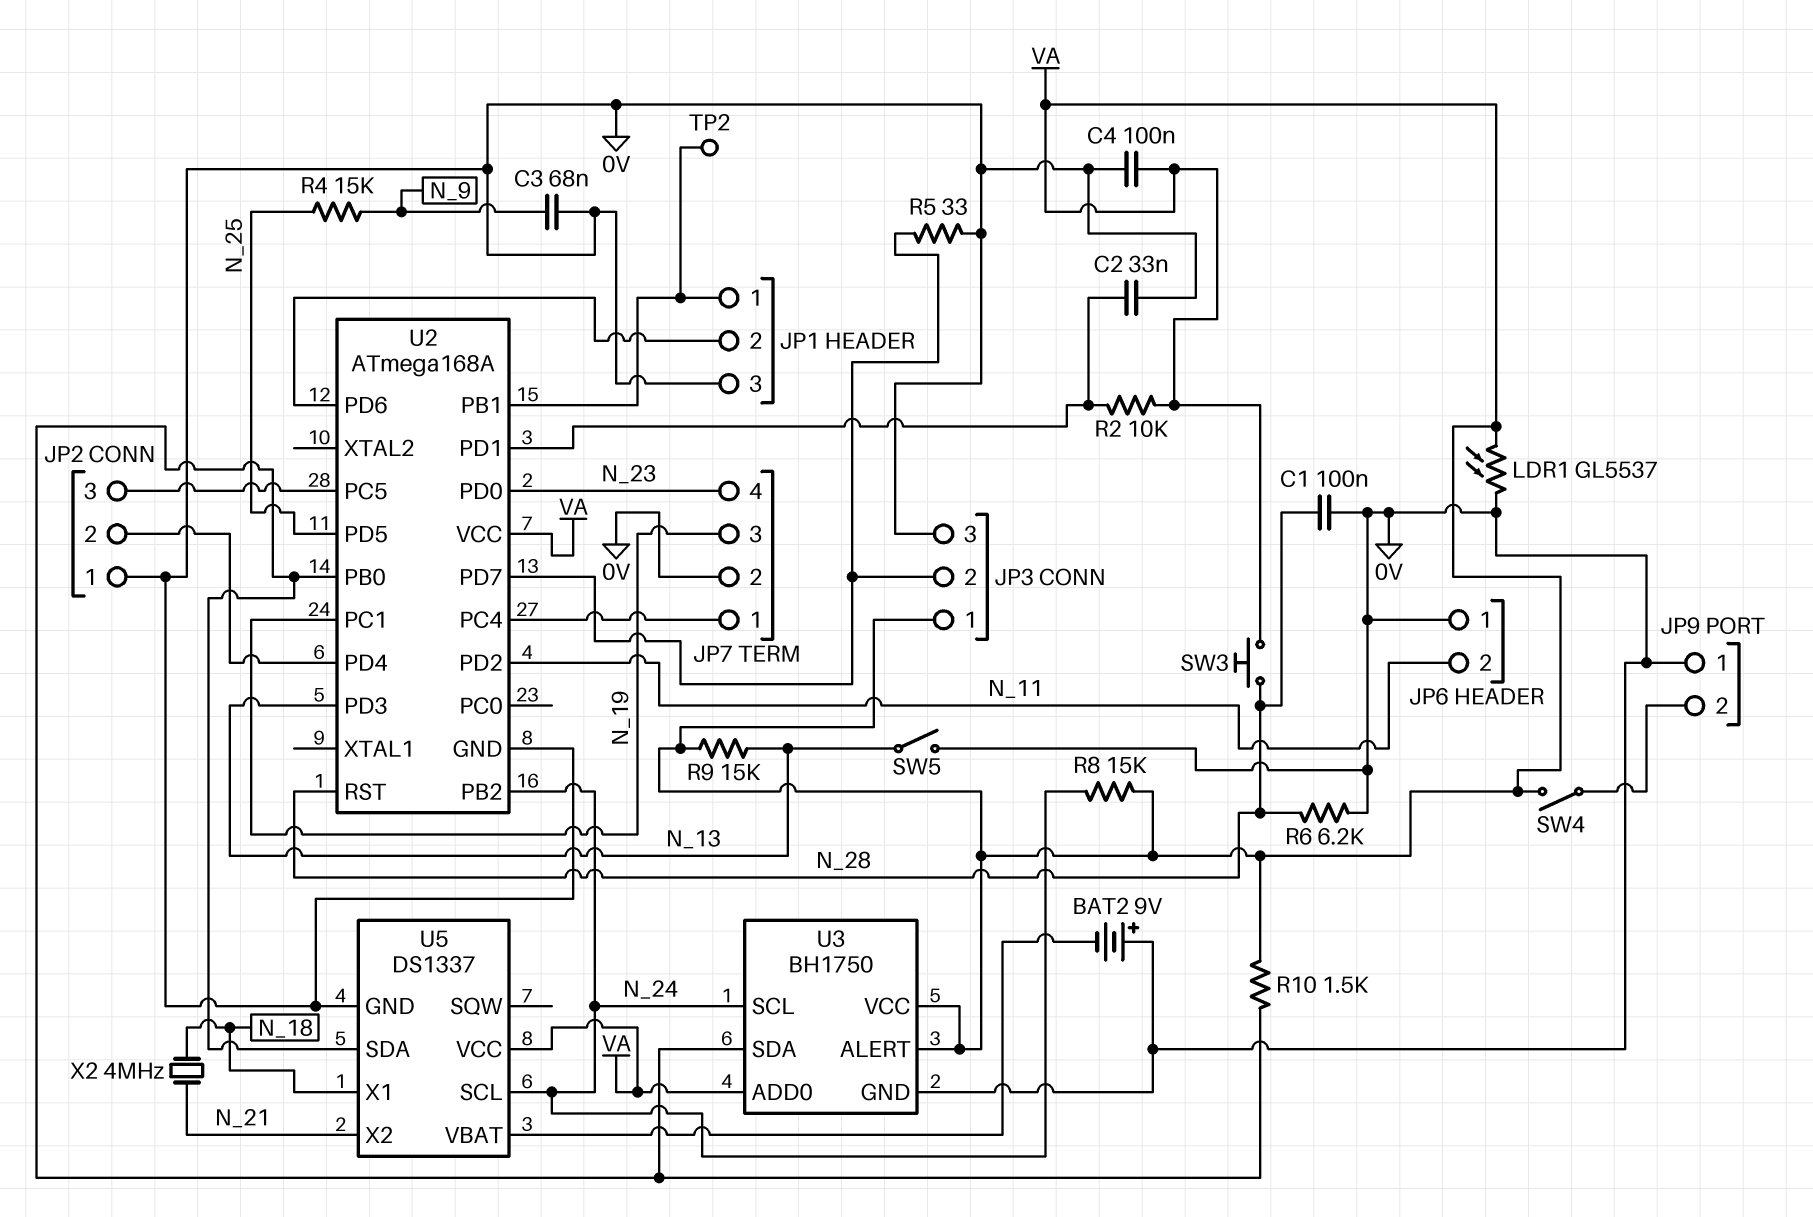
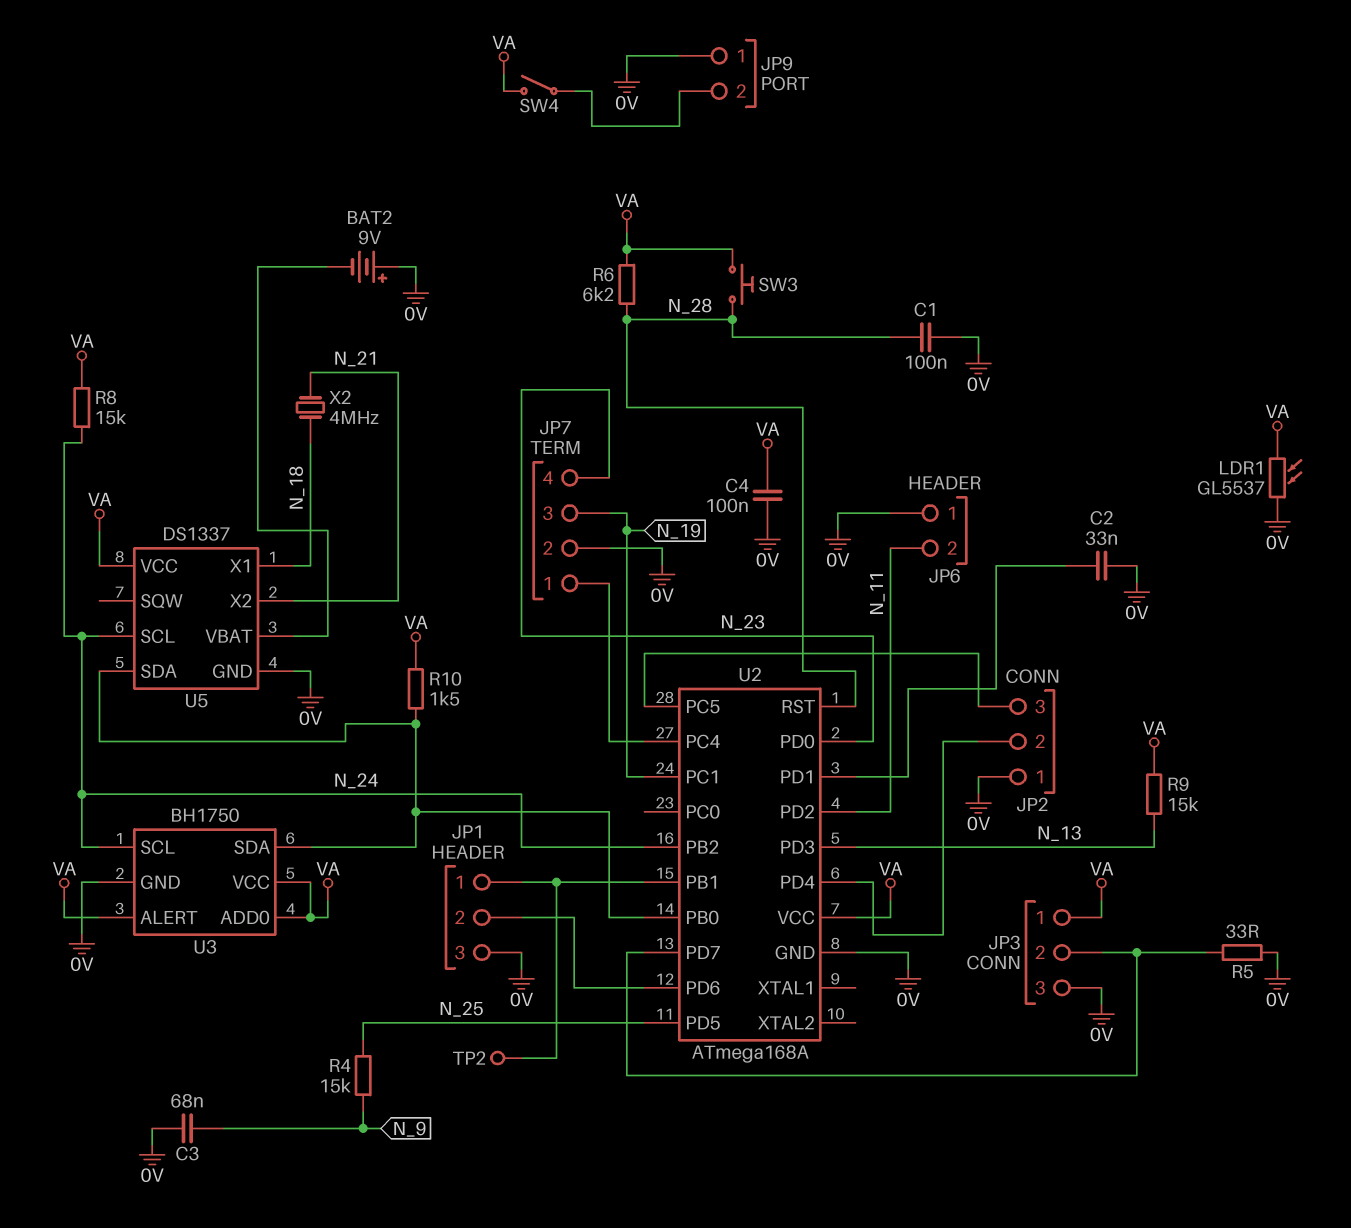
R2: 10k (U2/PD1, VA) -> none
R6: 6.2k (0V, N_28) -> 6.2k (N_28, VA)
SW5: switch (0V, N_13) -> none

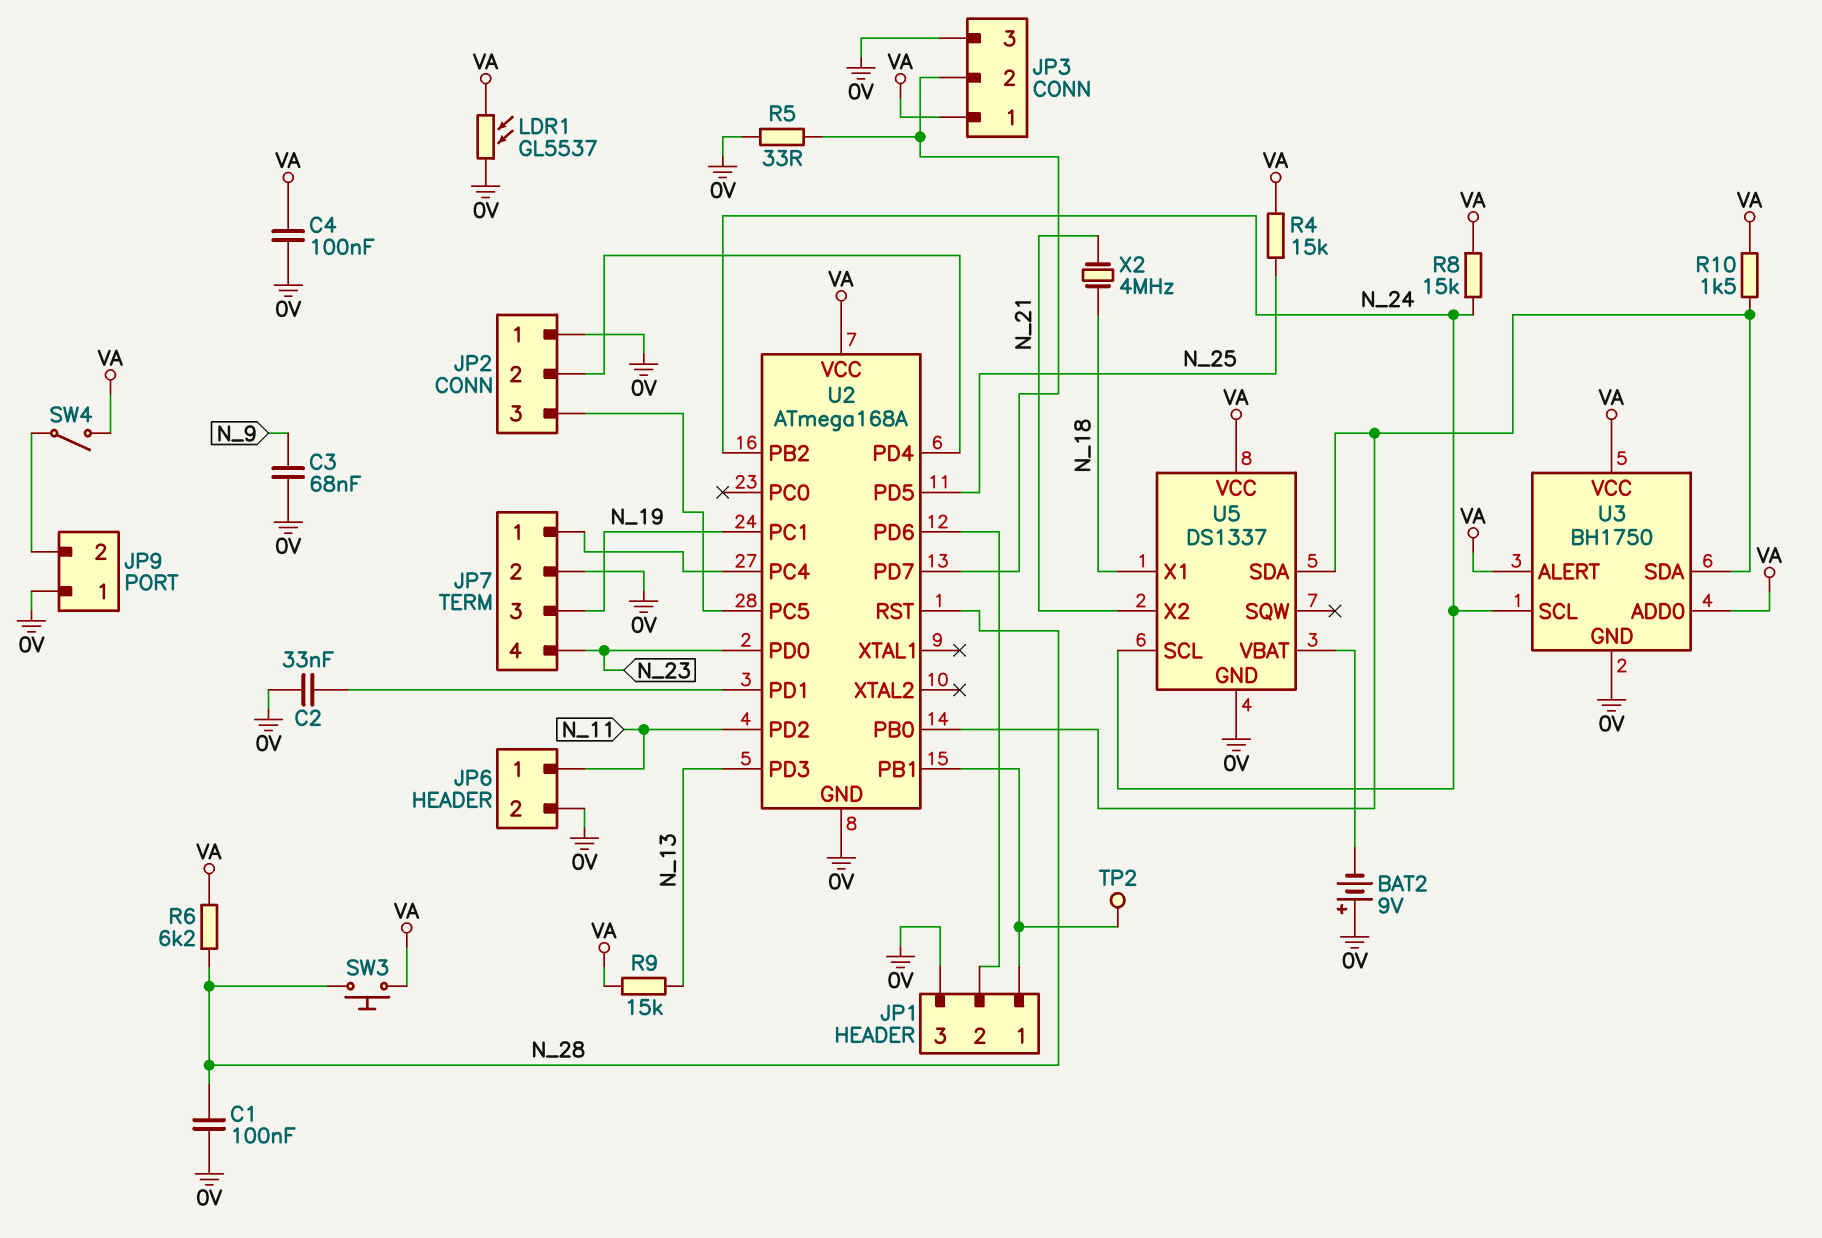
JP6 pin 1: 0V -> N_11
JP6 pin 2: N_11 -> 0V
R4: 15k (N_9, N_25) -> 15k (N_25, VA)

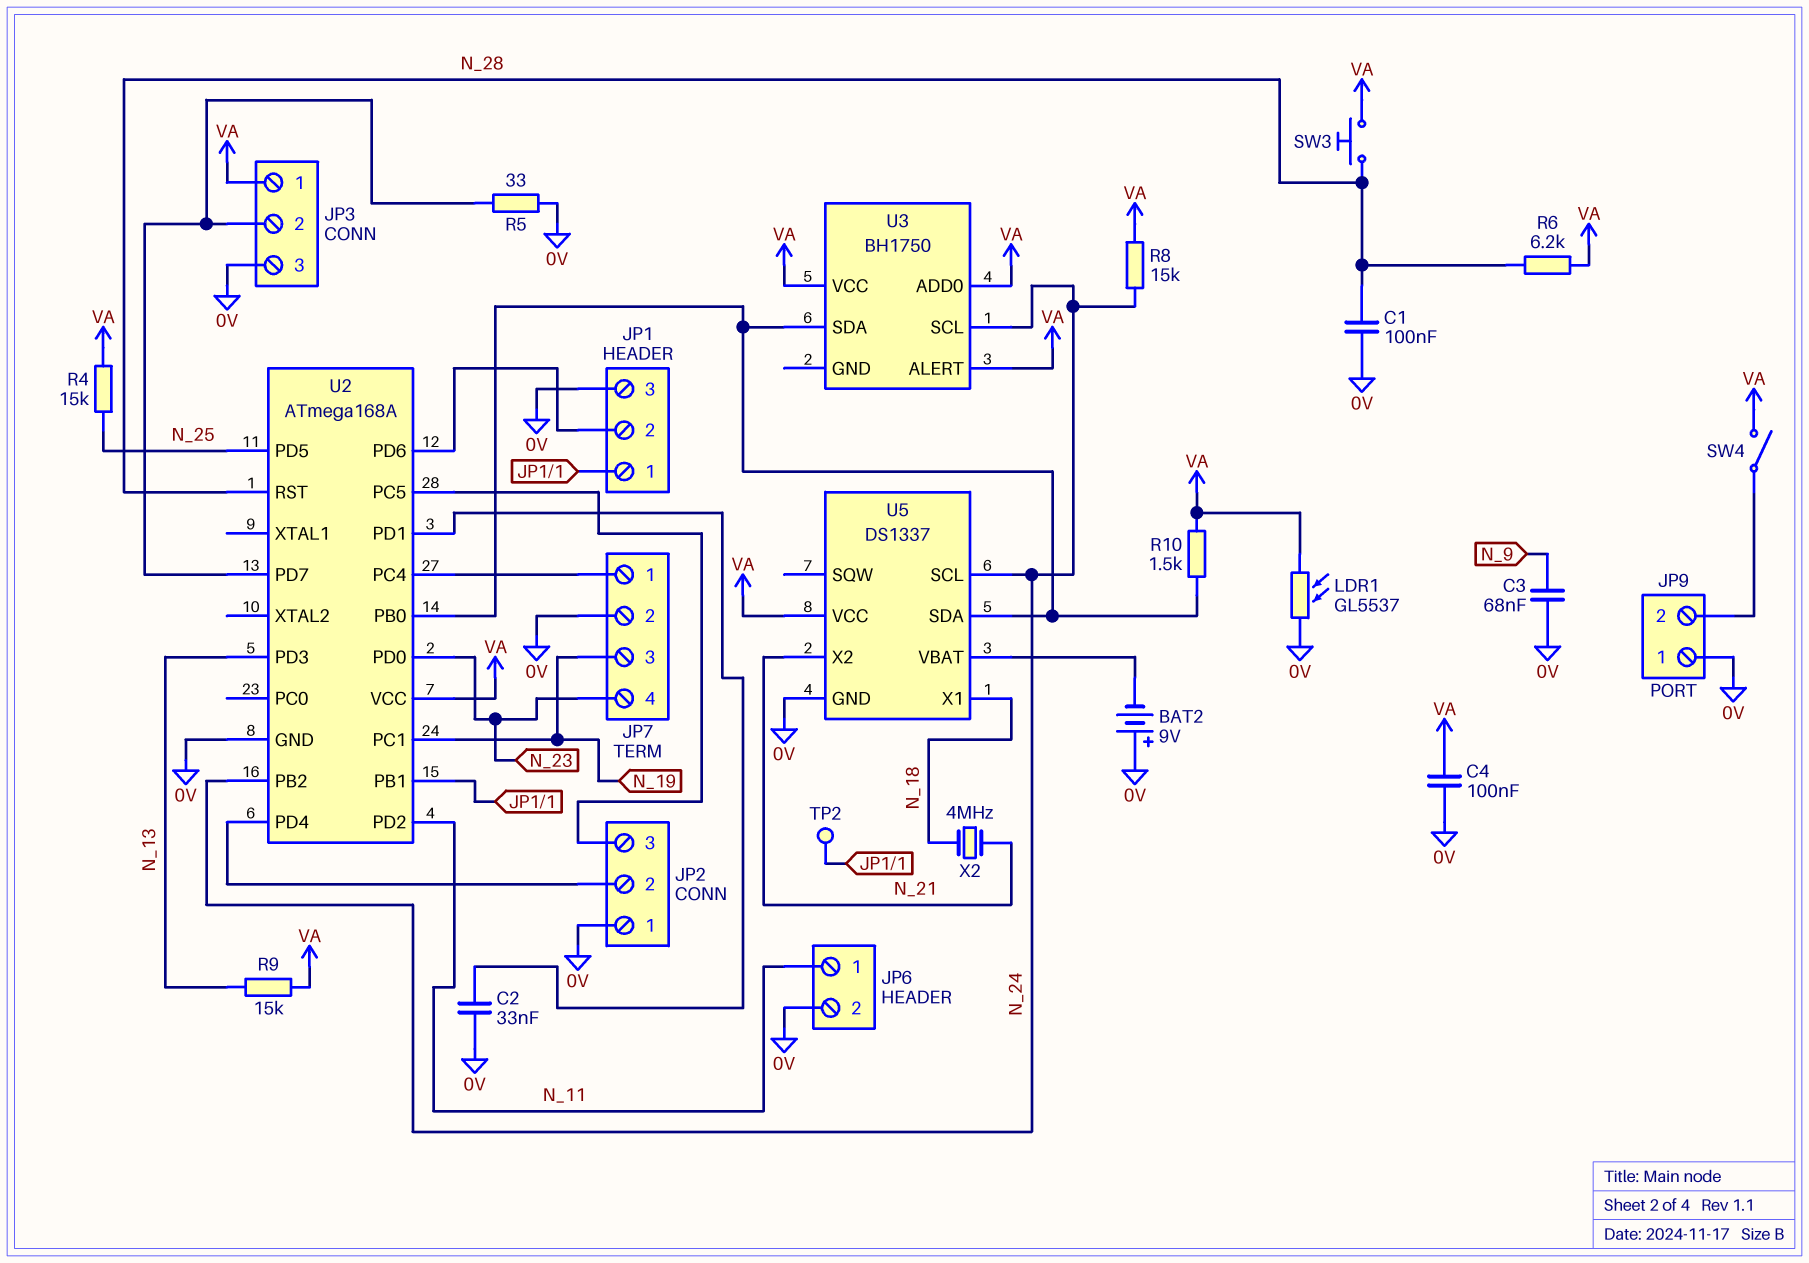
U3 pin GND: 0V -> none

